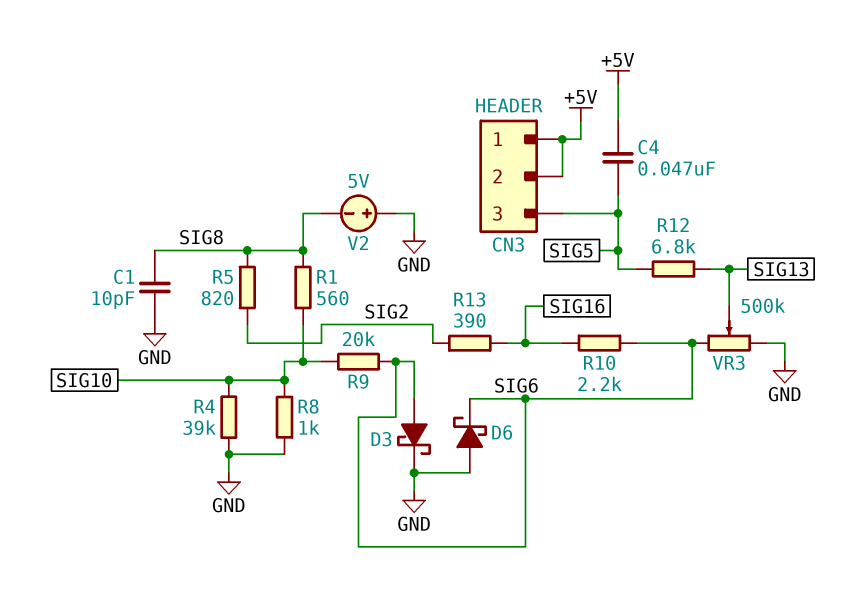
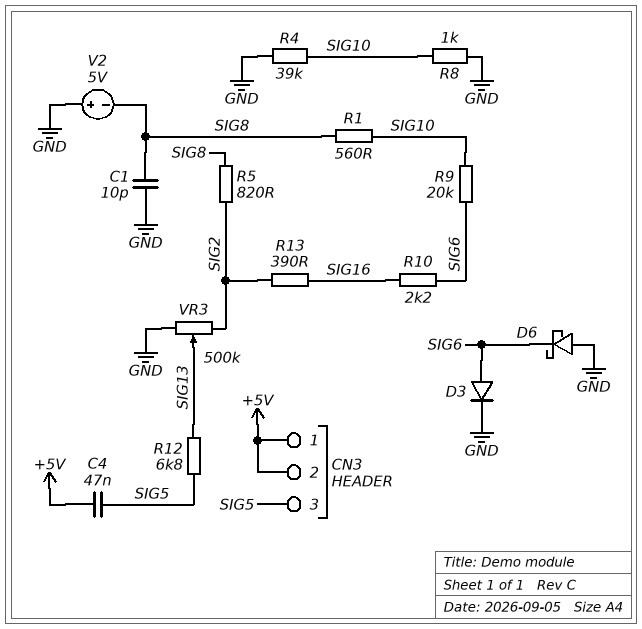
D3: schottky (A SIG6, K GND) -> diode (A SIG6, K GND)
VR3: 500k (GND, SIG6, wiper SIG13) -> 500k (GND, SIG2, wiper SIG13)

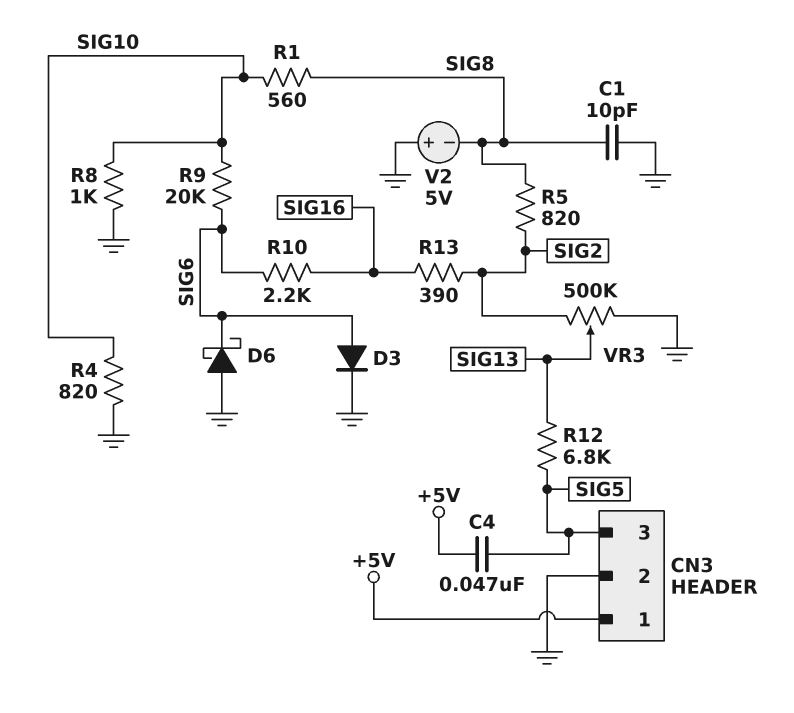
CN3 pin 2: +5V -> GND
R4: 39k (GND, SIG10) -> 820 (GND, SIG10)

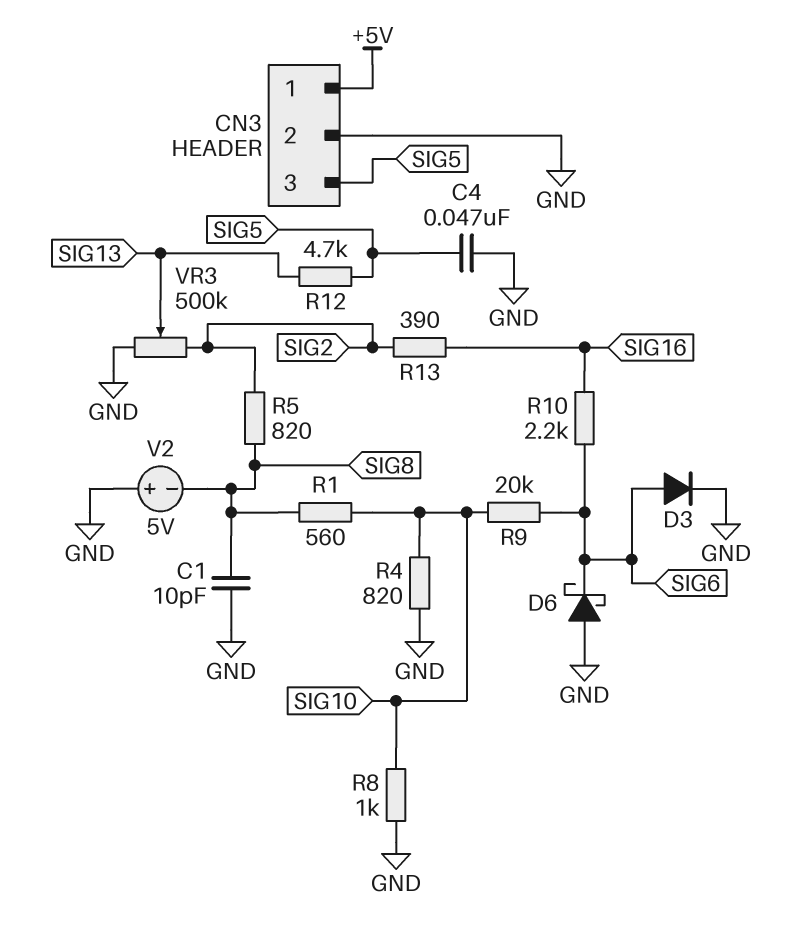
C4: 47nF (+5V, SIG5) -> 47nF (GND, SIG5)
R12: 6.8k (SIG5, SIG13) -> 4.7k (SIG5, SIG13)

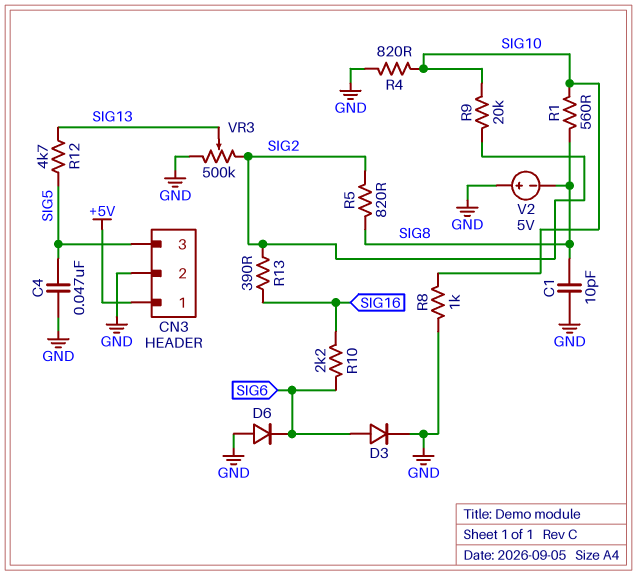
D6: schottky (A GND, K SIG6) -> diode (A GND, K SIG6)
R9: 20k (SIG6, SIG10) -> 20k (SIG2, SIG10)

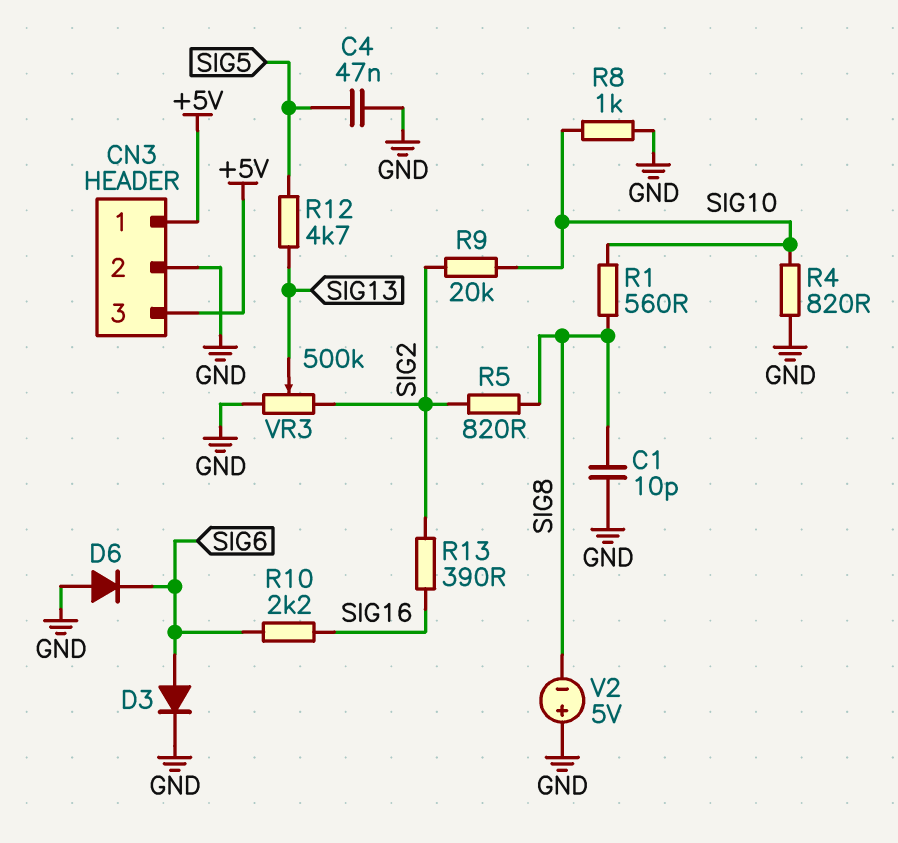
CN3 pin 3: SIG5 -> +5V

